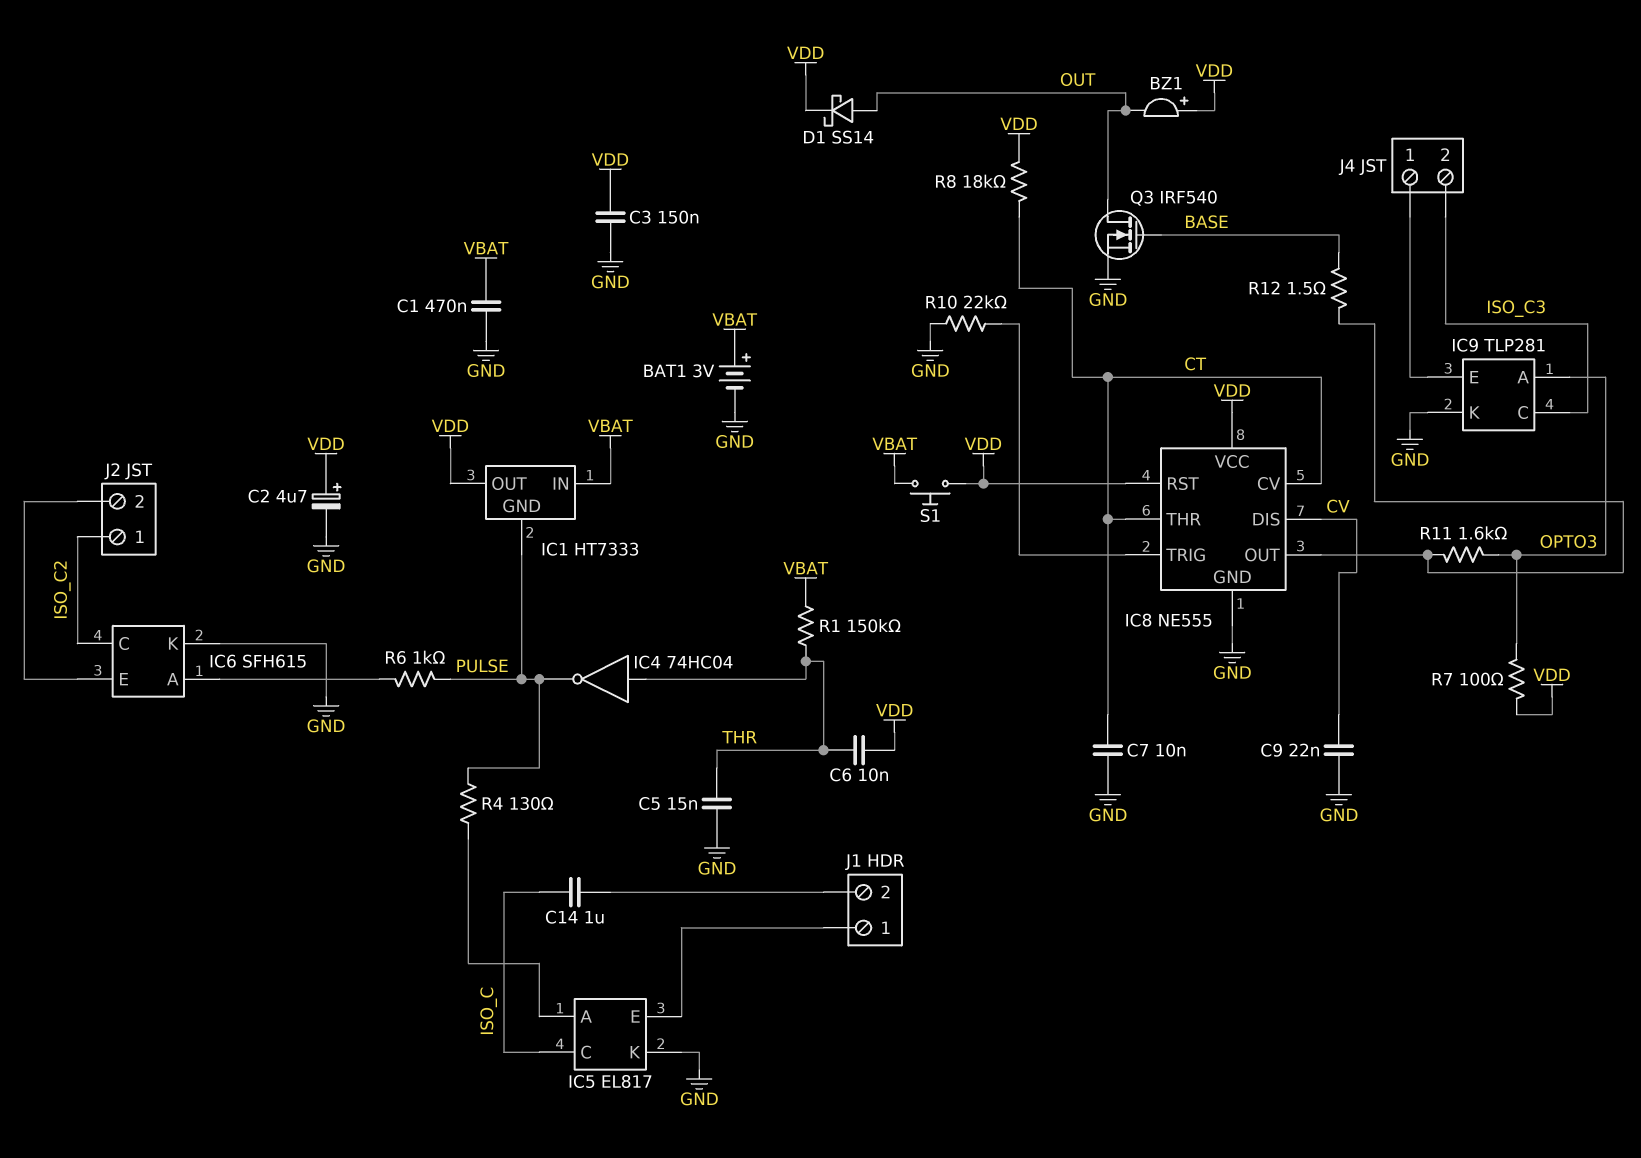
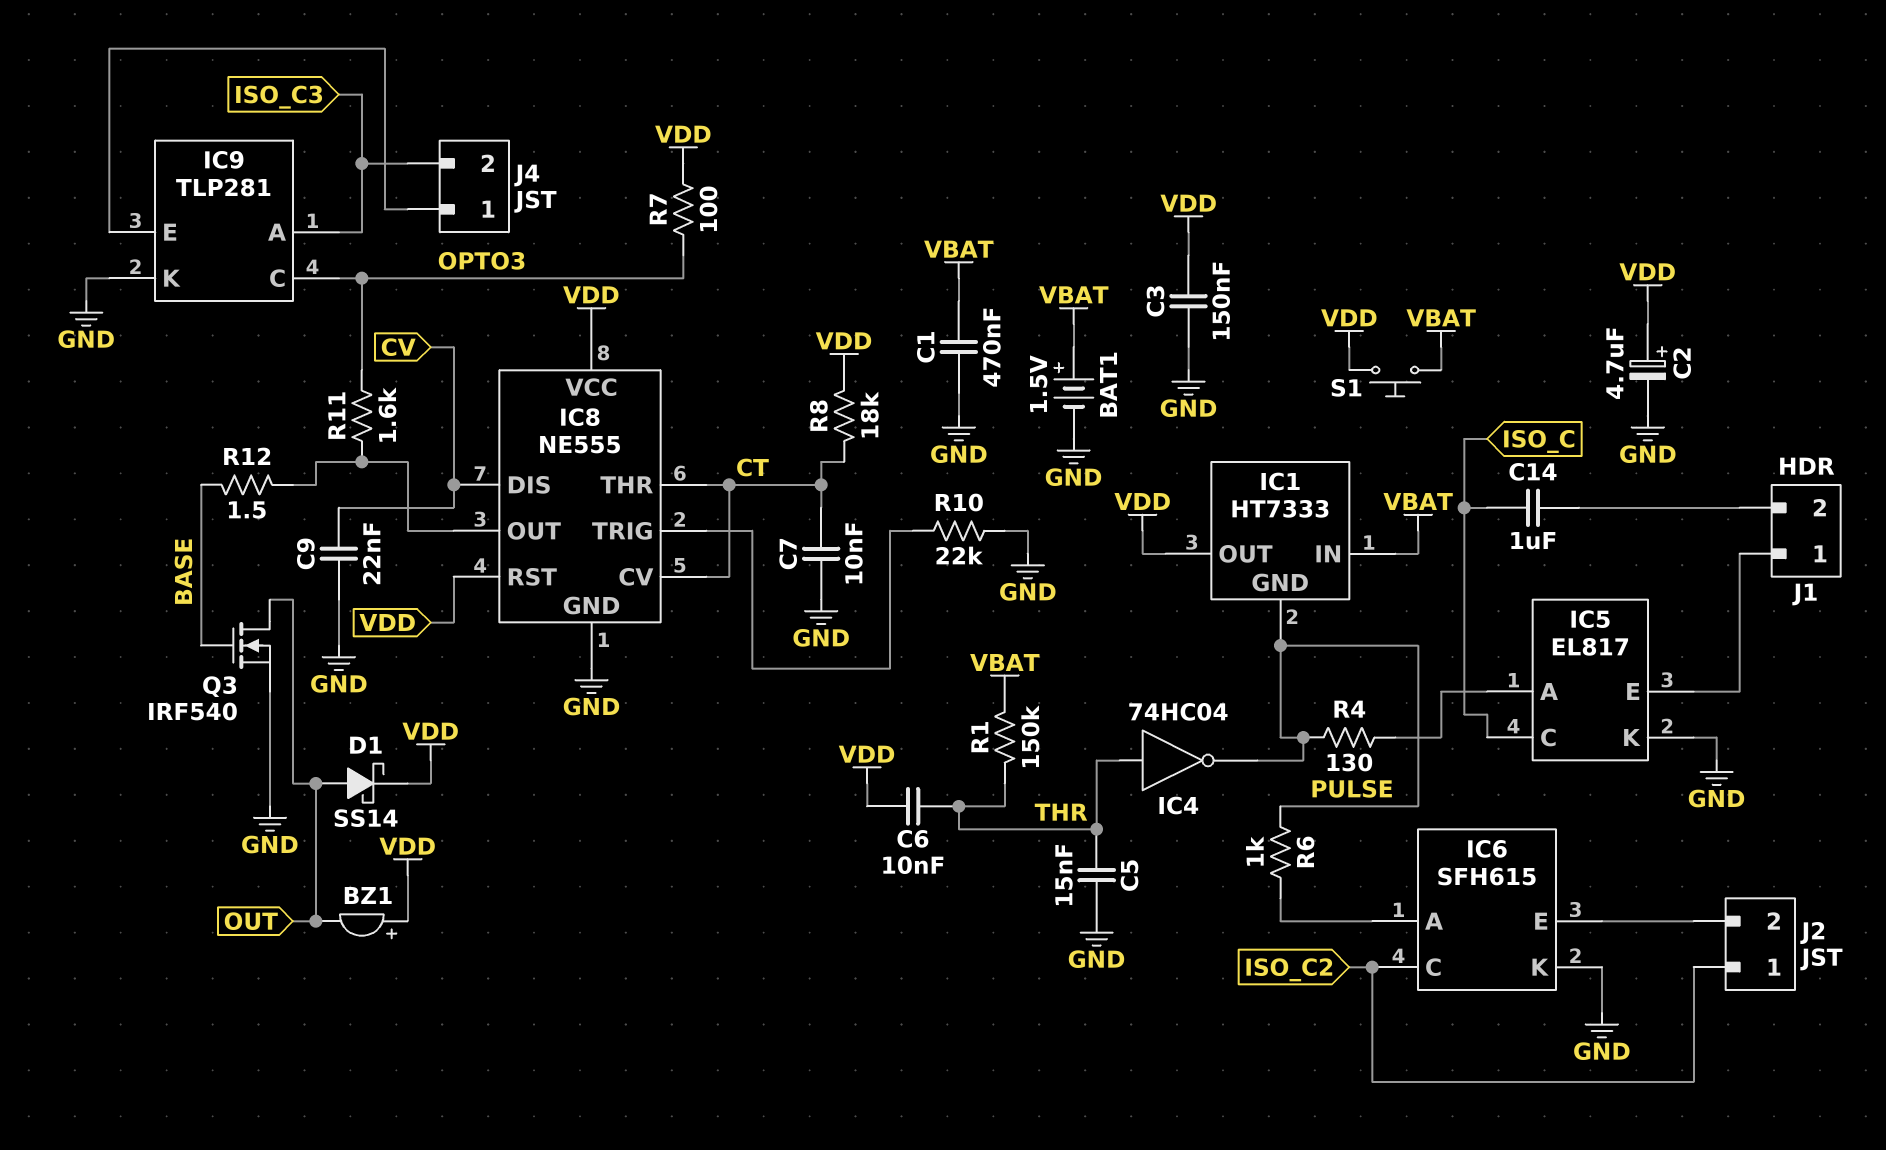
BAT1: 3V (plus VBAT, minus GND) -> 1.5V (plus VBAT, minus GND)
IC9 pin A: OPTO3 -> ISO_C3
IC9 pin C: ISO_C3 -> OPTO3

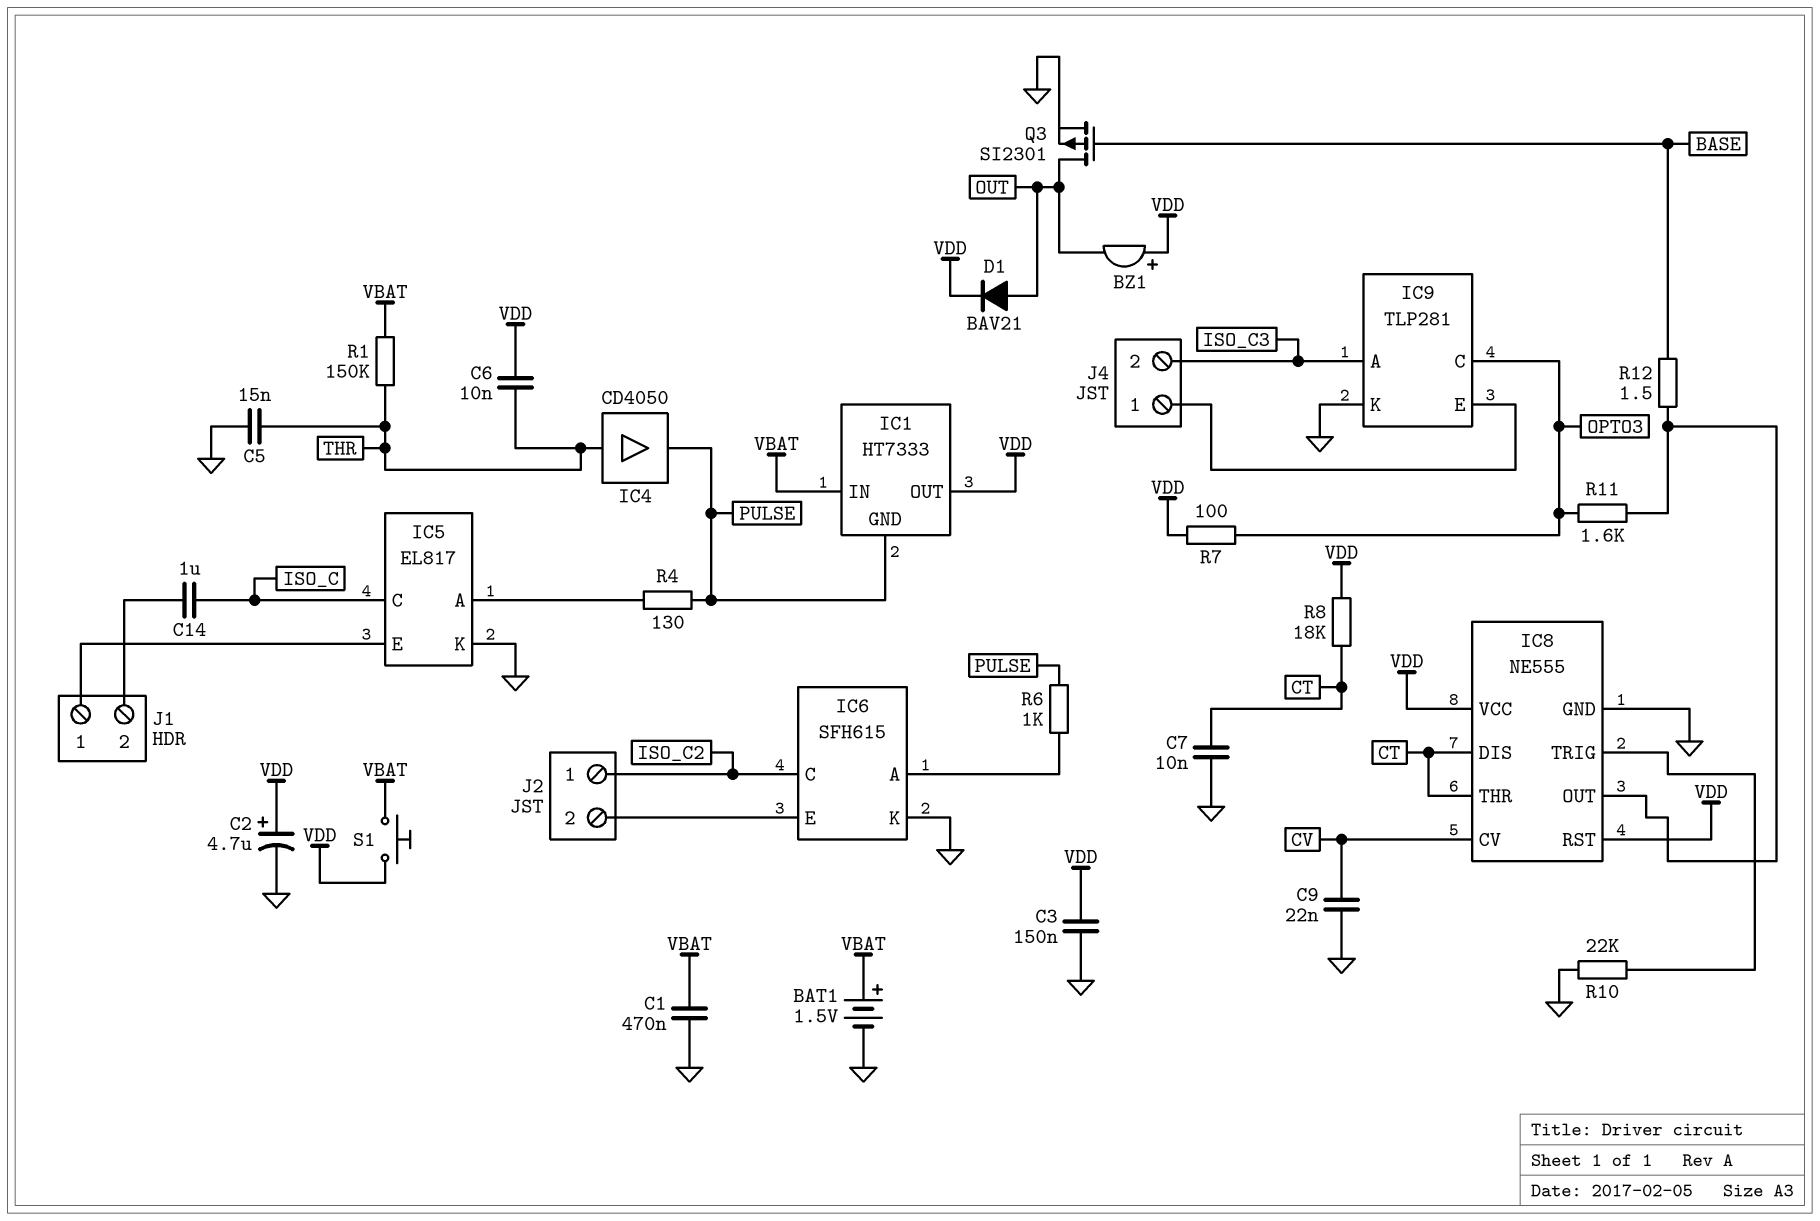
D1: schottky SS14 (A OUT, K VDD) -> diode BAV21 (A OUT, K VDD)
IC4: NOT 74HC04 (in THR, out PULSE) -> buffer CD4050 (in THR, out PULSE)
IC8 pin CV: CT -> CV
IC8 pin DIS: CV -> CT
Q3: NMOS IRF540 (G BASE, D OUT, S GND) -> PMOS SI2301 (G BASE, D OUT, S GND)

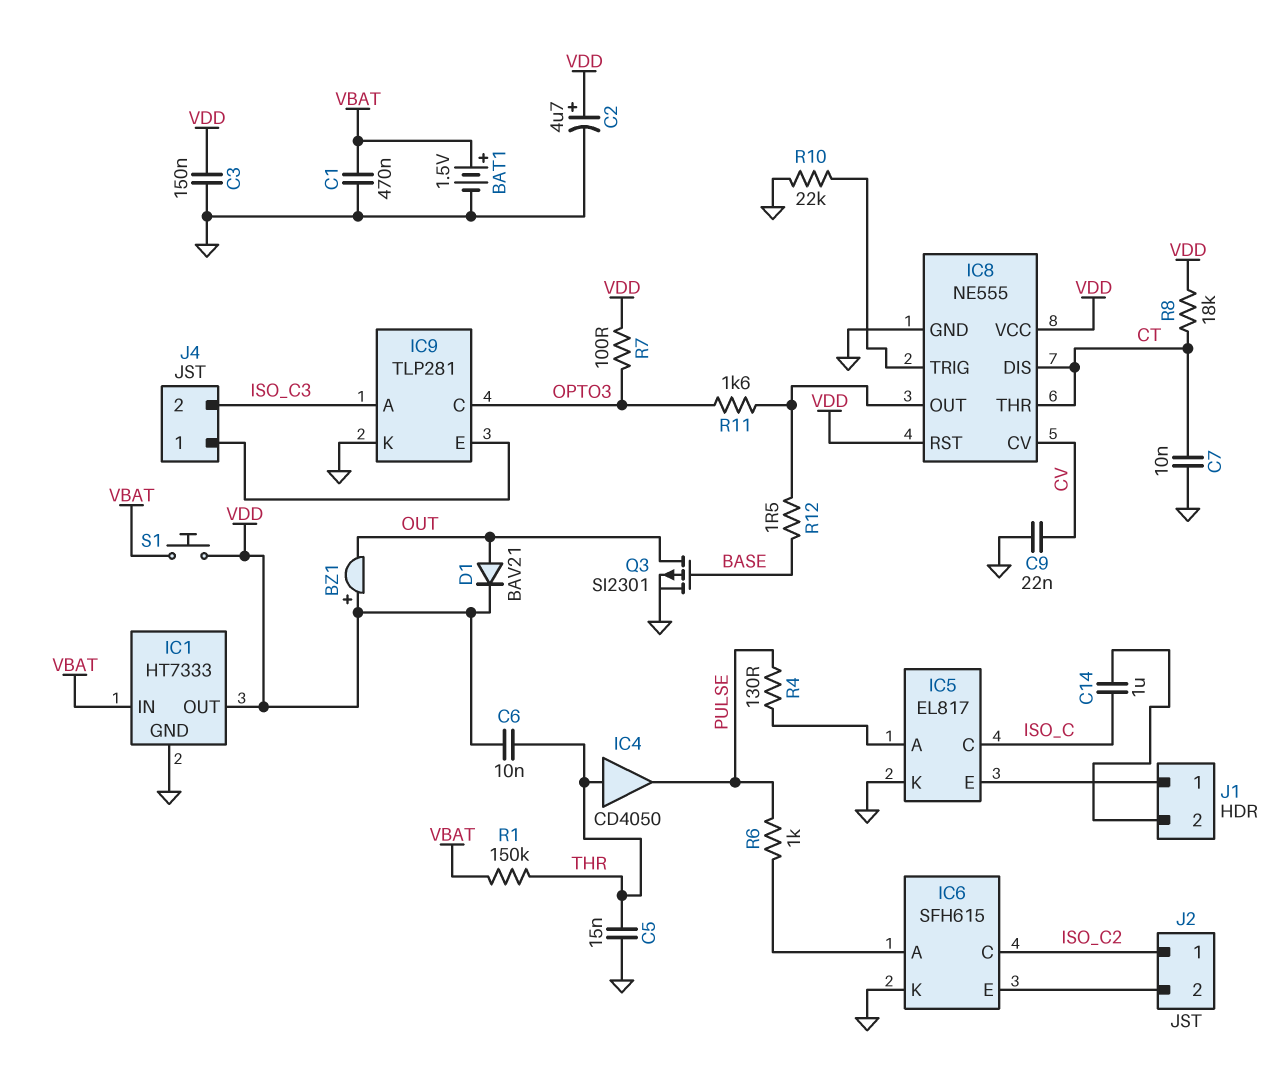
IC1 pin GND: PULSE -> GND

